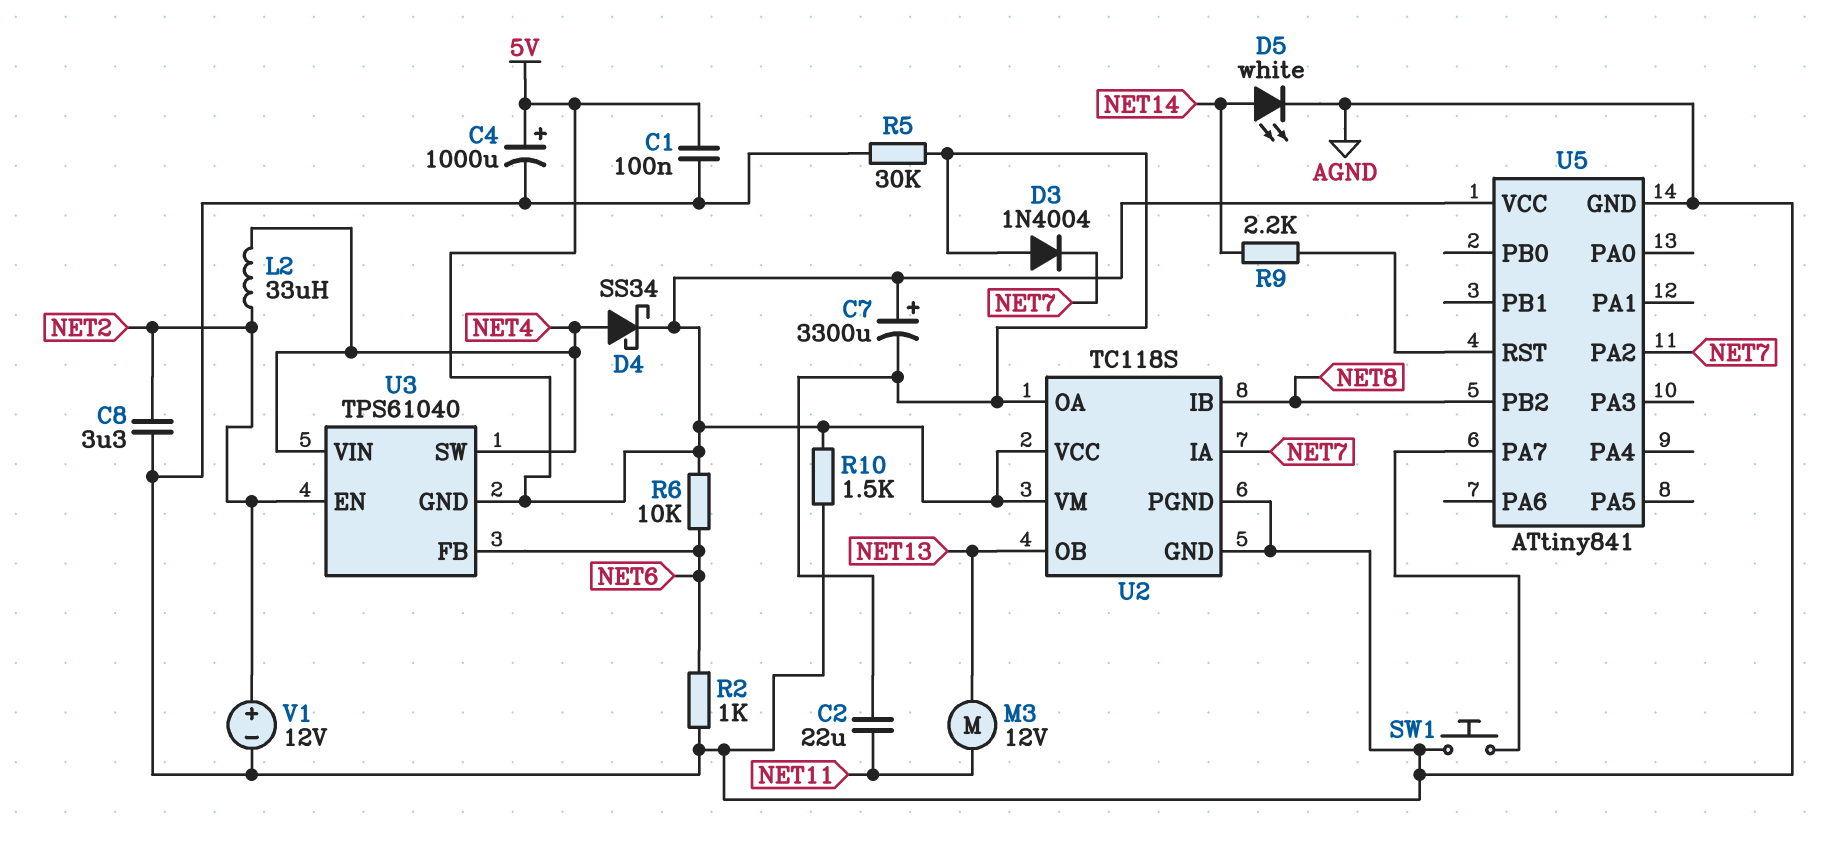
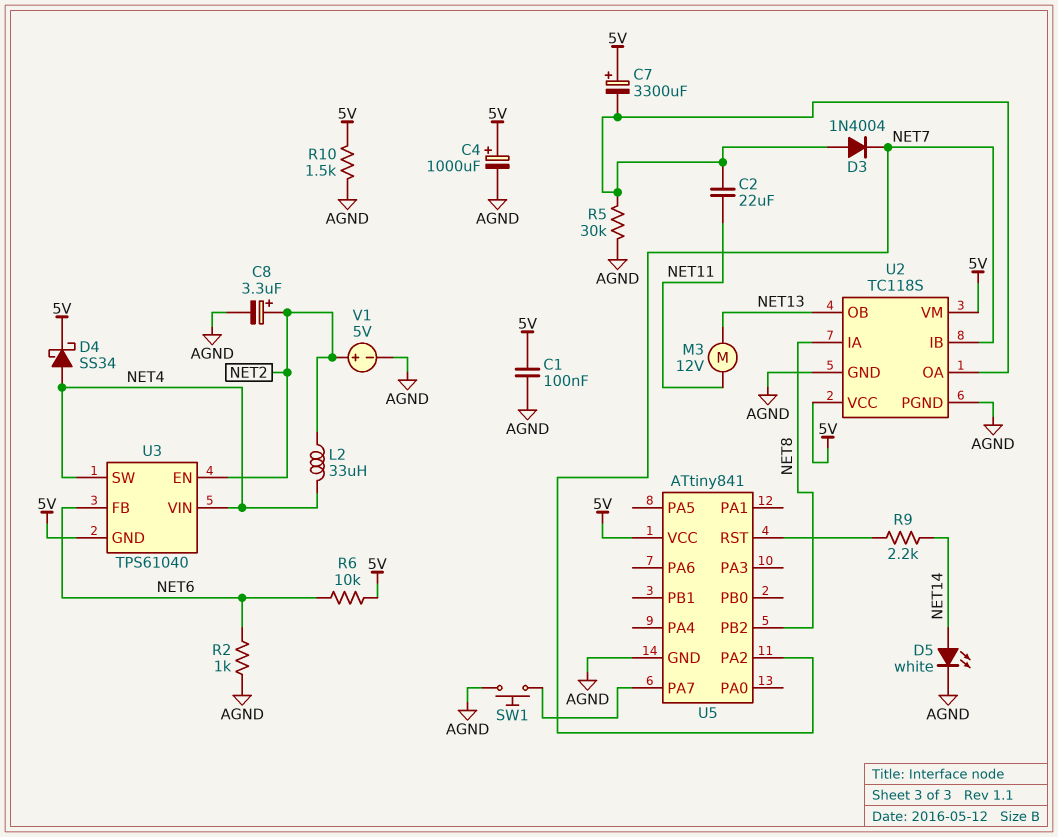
C8: 3.3uF (AGND, NET2) -> 3.3uF (plus NET2, minus AGND)
U2 pin IA: NET7 -> NET8
U2 pin IB: NET8 -> NET7
V1: 12V (plus NET2, minus AGND) -> 5V (plus NET2, minus AGND)

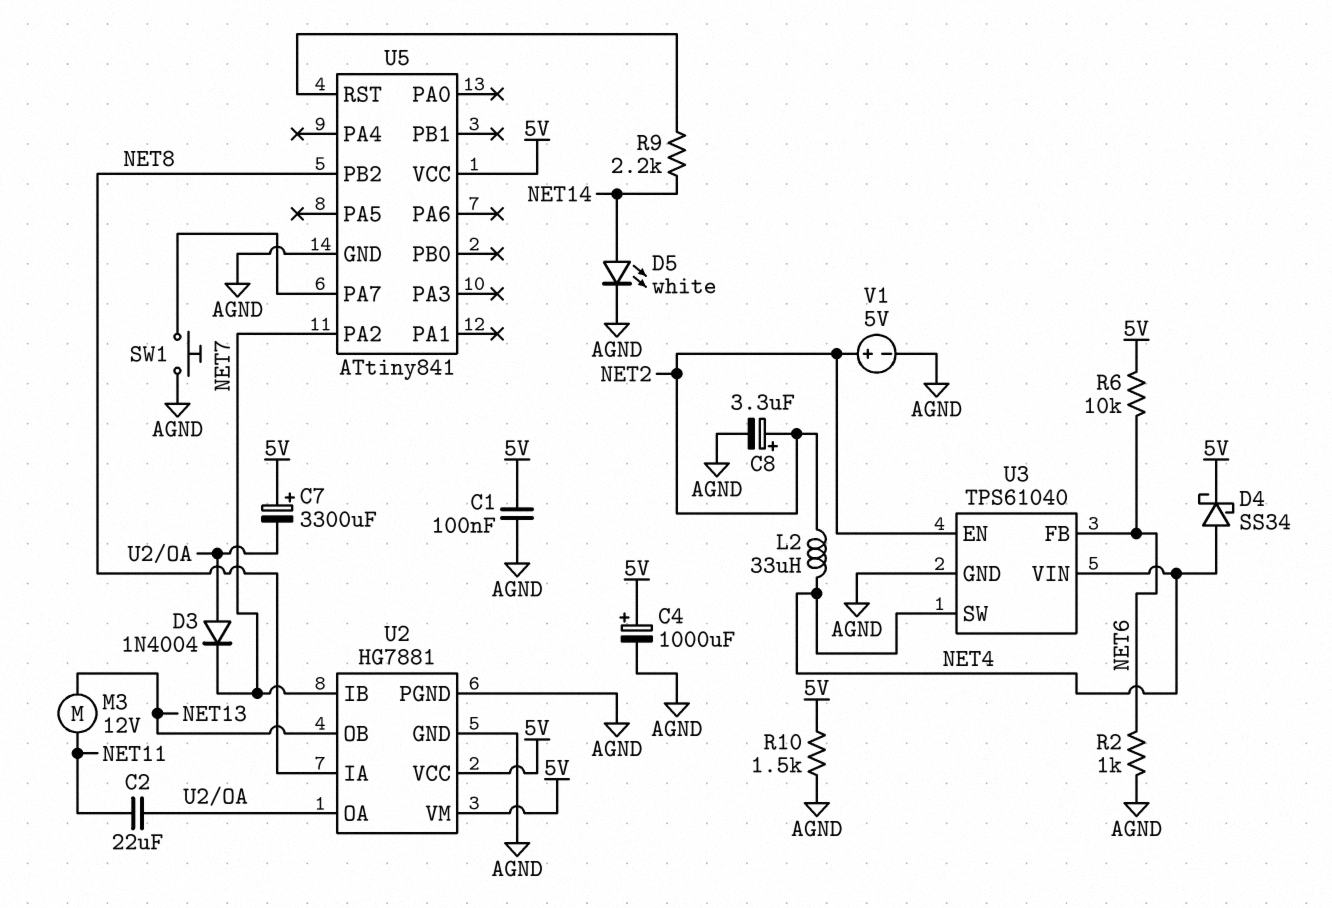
R5: 30k (AGND, U2/OA) -> none
U2: TC118S -> HG7881
U3 pin GND: 5V -> AGND

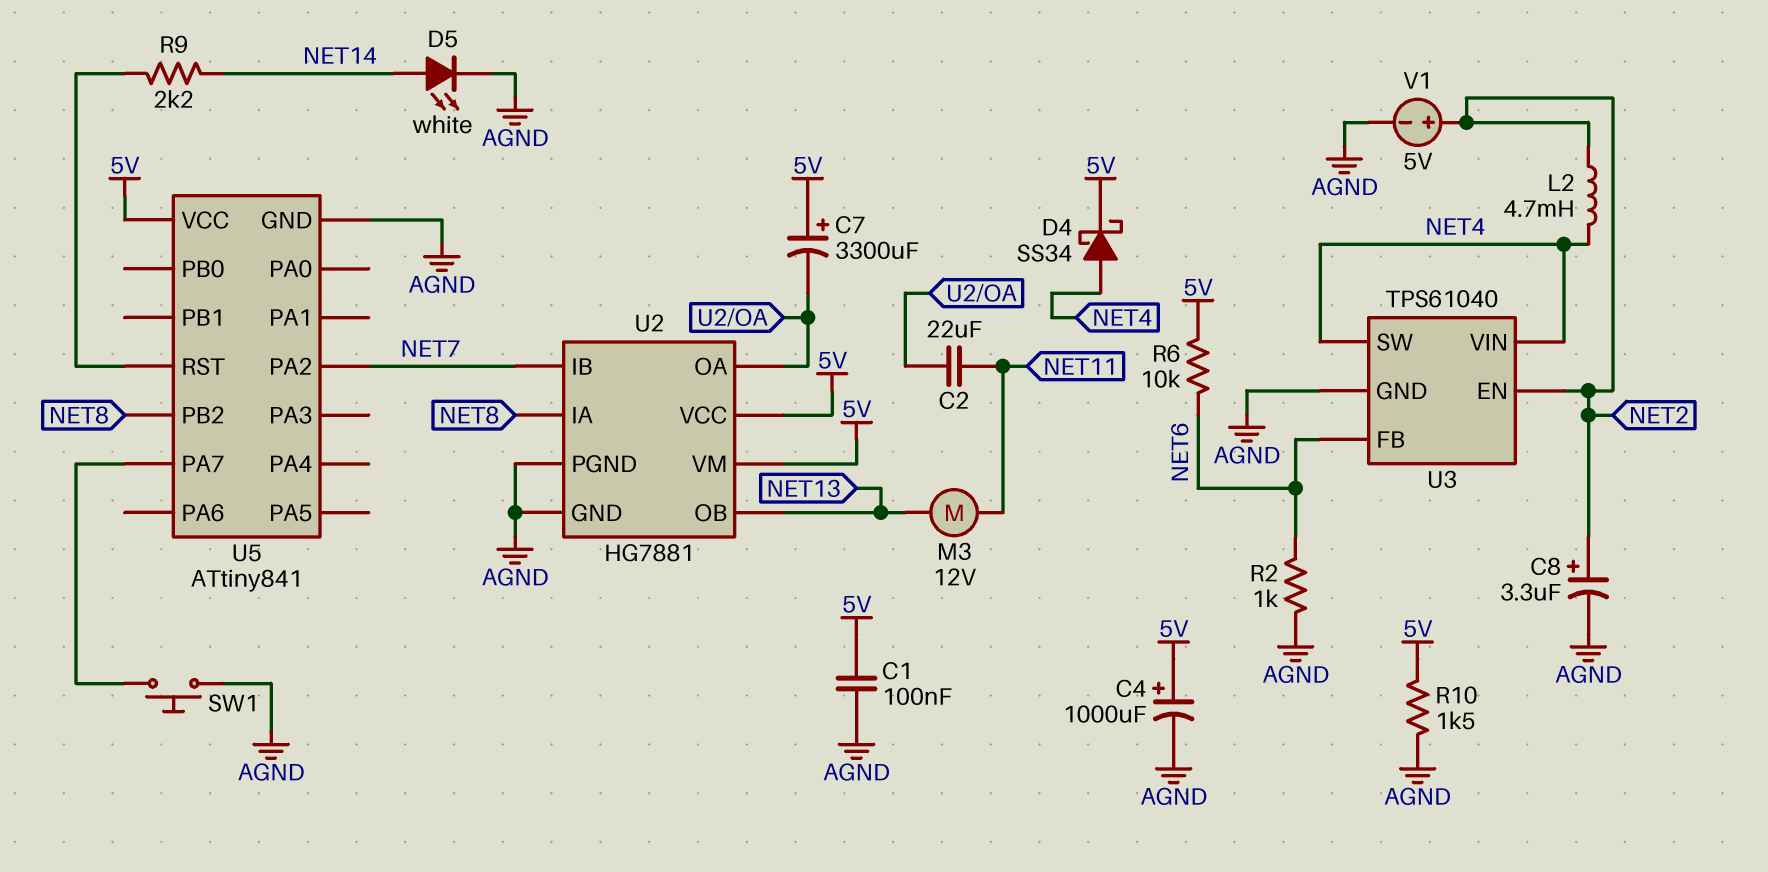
D3: diode 1N4004 (A U2/OA, K NET7) -> none
L2: 33uH (NET2, NET4) -> 4.7mH (NET2, NET4)

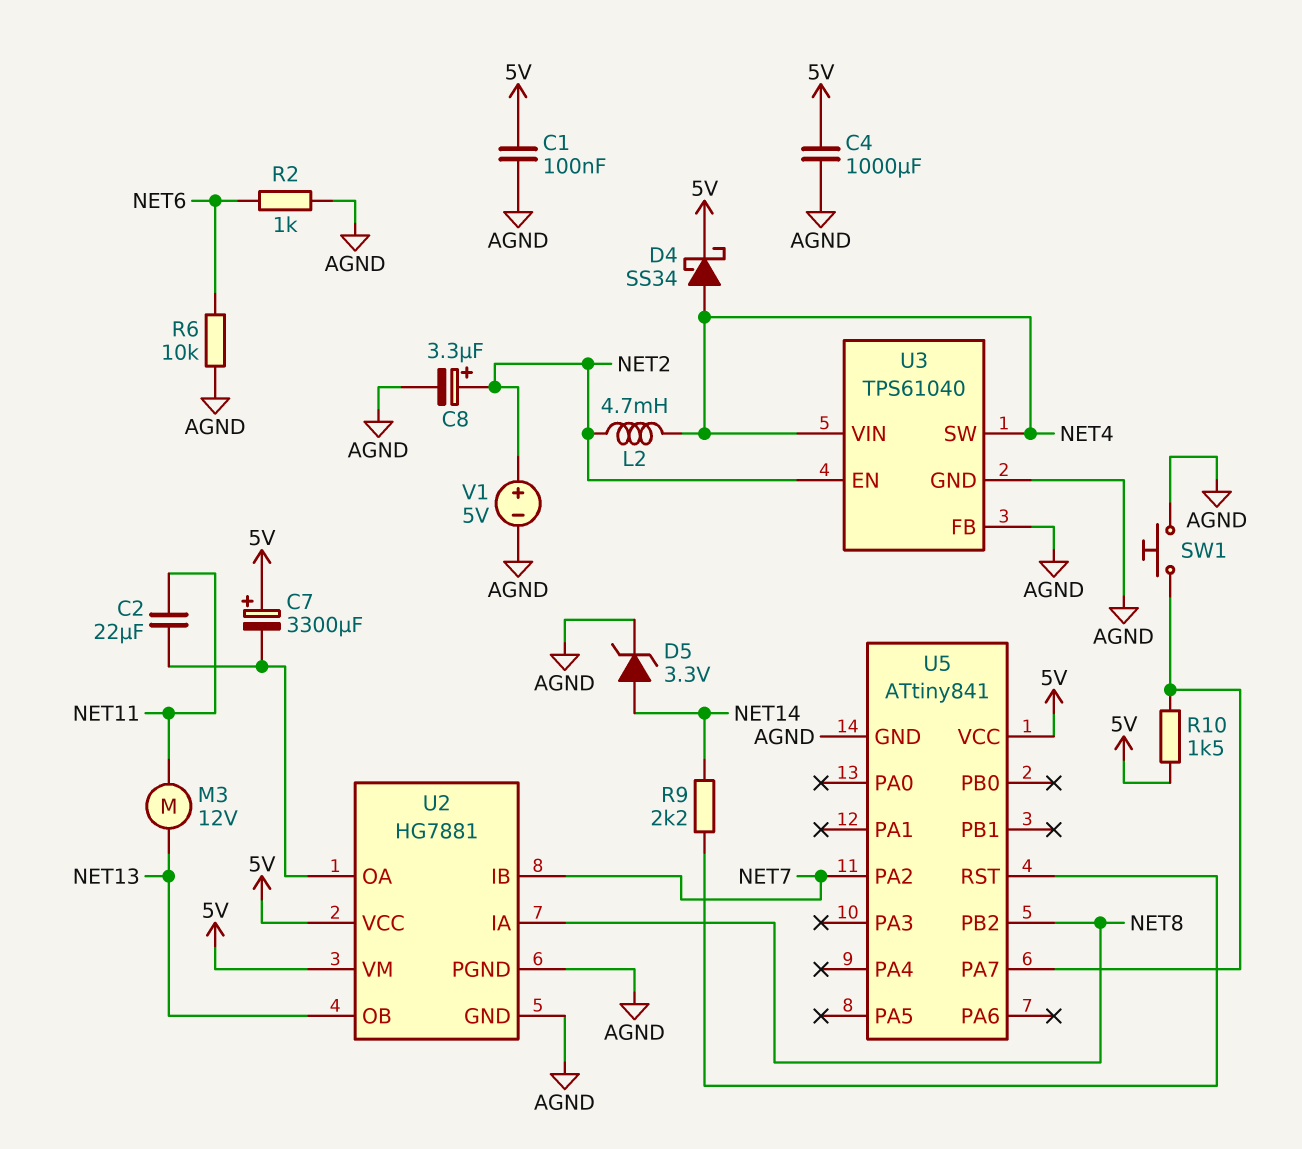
C4: 1000uF (plus 5V, minus AGND) -> 1000uF (5V, AGND)
D5: LED white (A NET14, K AGND) -> zener 3.3V (A NET14, K AGND)
R6: 10k (5V, NET6) -> 10k (AGND, NET6)
R10: 1.5k (5V, AGND) -> 1.5k (5V, U5/PA7)
U3 pin FB: NET6 -> AGND

